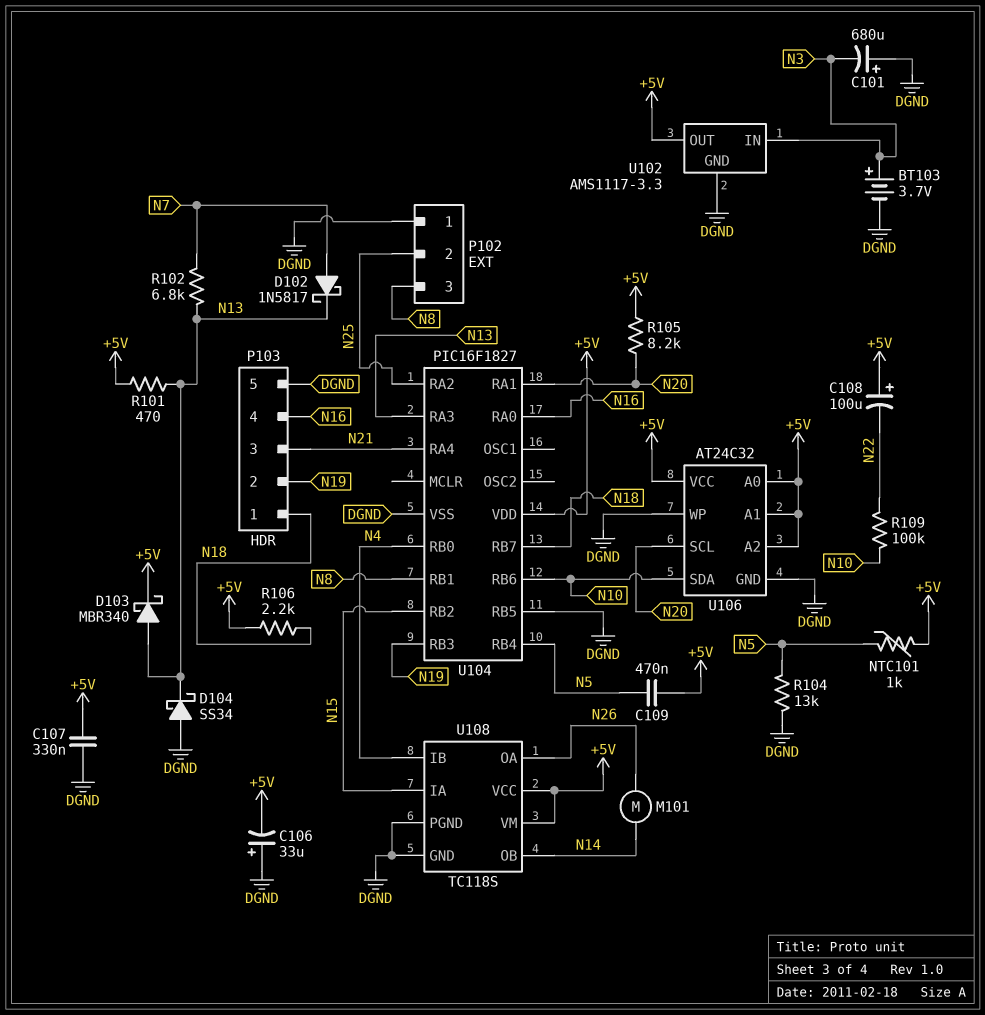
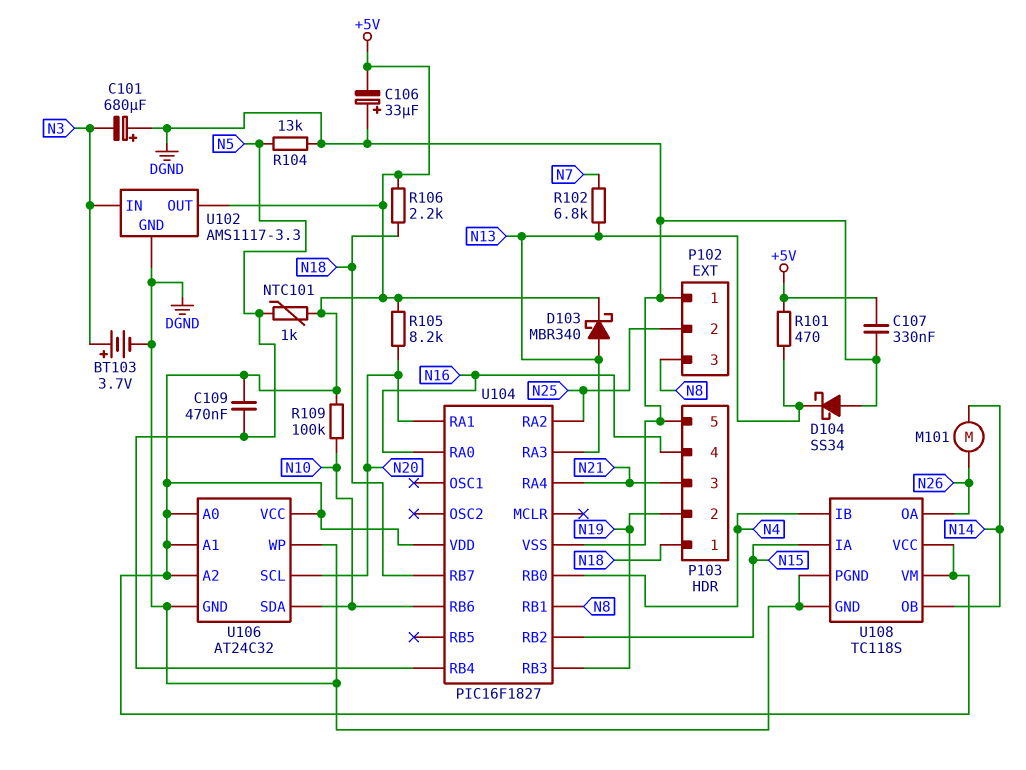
C108: 100uF (plus +5V, minus N22) -> none
D102: schottky 1N5817 (A N7, K N13) -> none
R109: 100k (N10, N22) -> 100k (+5V, N10)
U104 pin RB5: DGND -> none

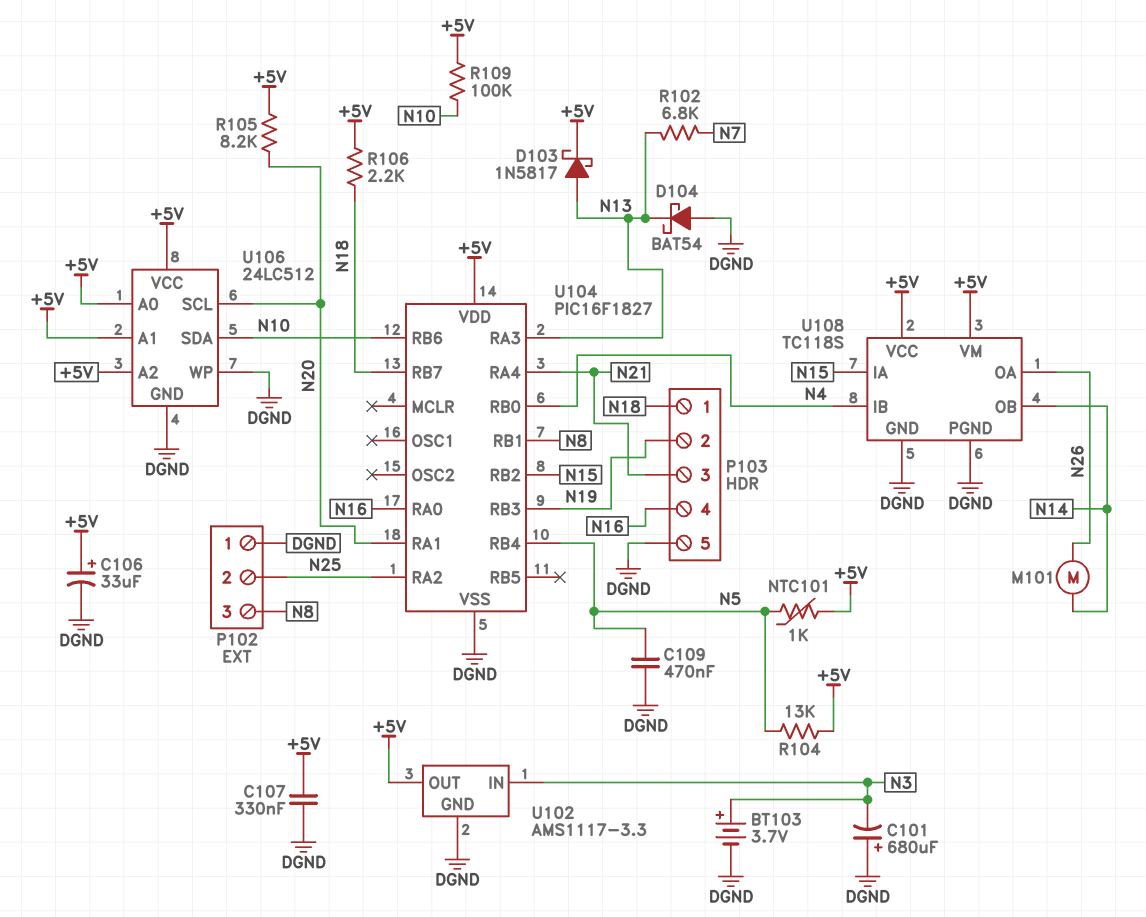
C106: 33uF (plus DGND, minus +5V) -> 33uF (plus +5V, minus DGND)
C109: 470nF (+5V, N5) -> 470nF (DGND, N5)
D103: schottky MBR340 (A N13, K +5V) -> schottky 1N5817 (A N13, K +5V)
D104: schottky SS34 (A DGND, K N13) -> schottky BAT54 (A DGND, K N13)
R101: 470 (+5V, N13) -> none
R104: 13k (DGND, N5) -> 13k (+5V, N5)
U106: AT24C32 -> 24LC512

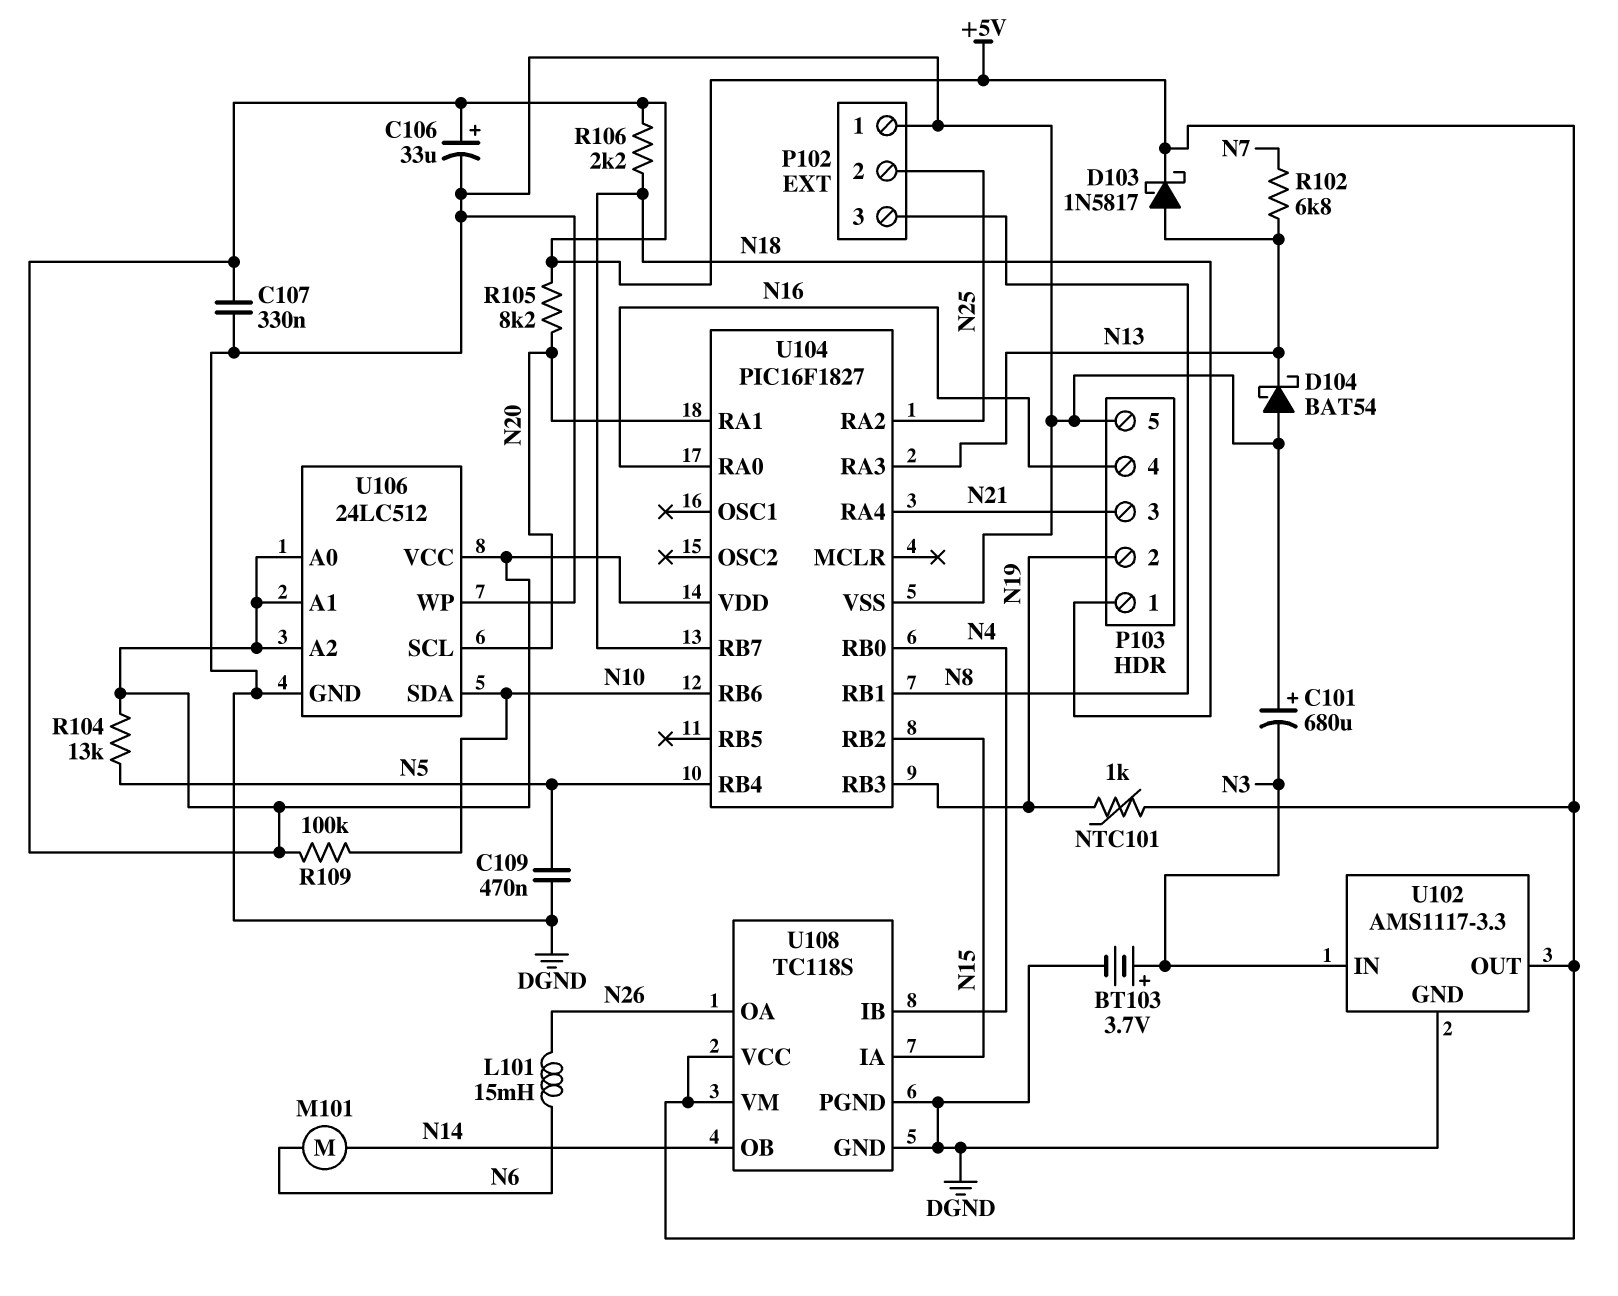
L101: none -> 15mH (N6, N26)
M101: motor (N14, N26) -> motor (N6, N14)
NTC101: 1k (+5V, N5) -> 1k (+5V, N19)

